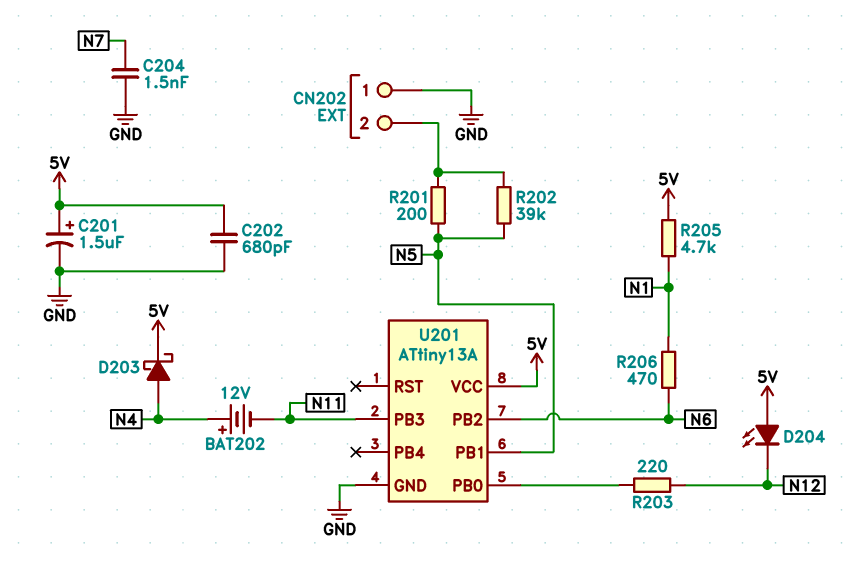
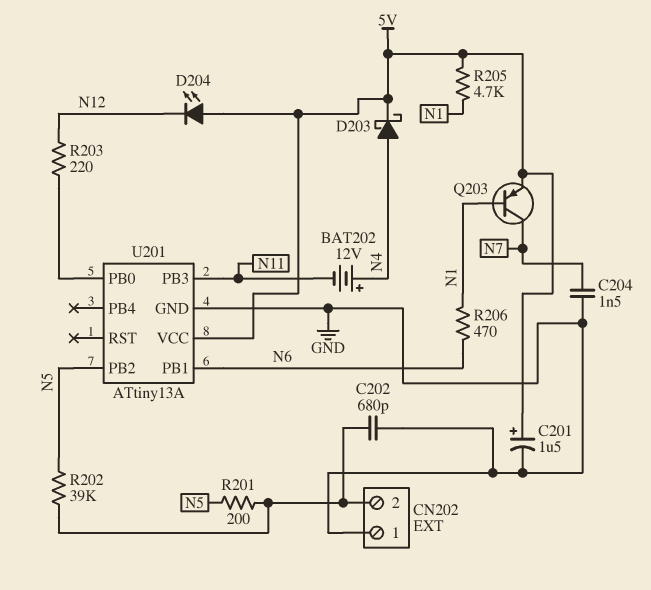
C202: 680pF (5V, GND) -> 680pF (CN202/2, GND)
Q203: none -> PNP (B N1, C N7, E 5V)
U201 pin PB1: N5 -> N6
U201 pin PB2: N6 -> N5

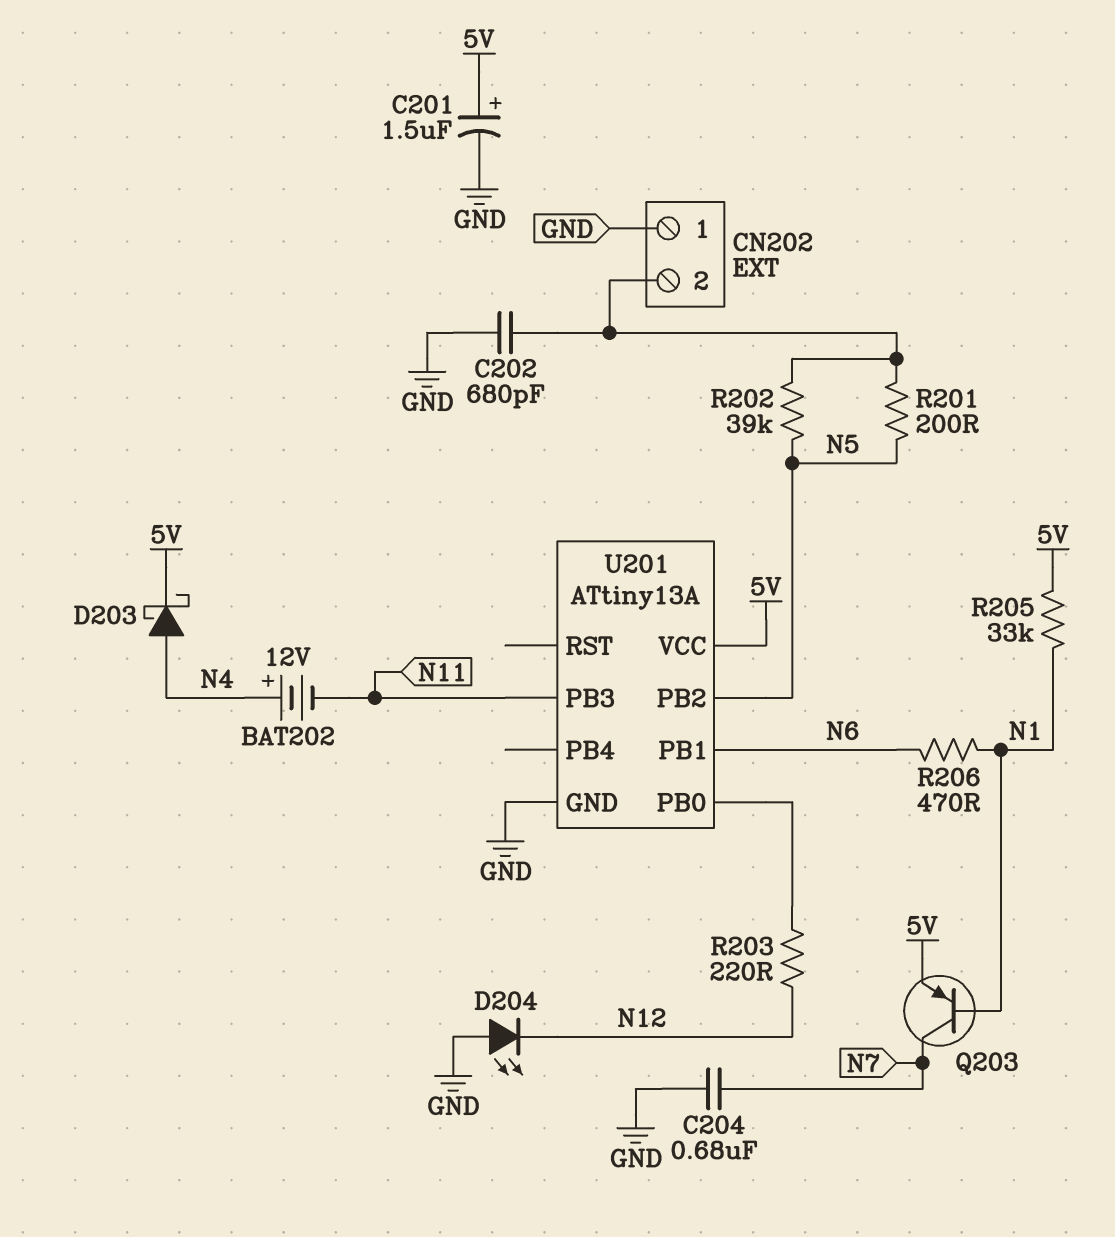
C204: 1.5nF (GND, N7) -> 680nF (GND, N7)
D204: LED (A 5V, K N12) -> LED (A GND, K N12)
R205: 4.7k (5V, N1) -> 33k (5V, N1)

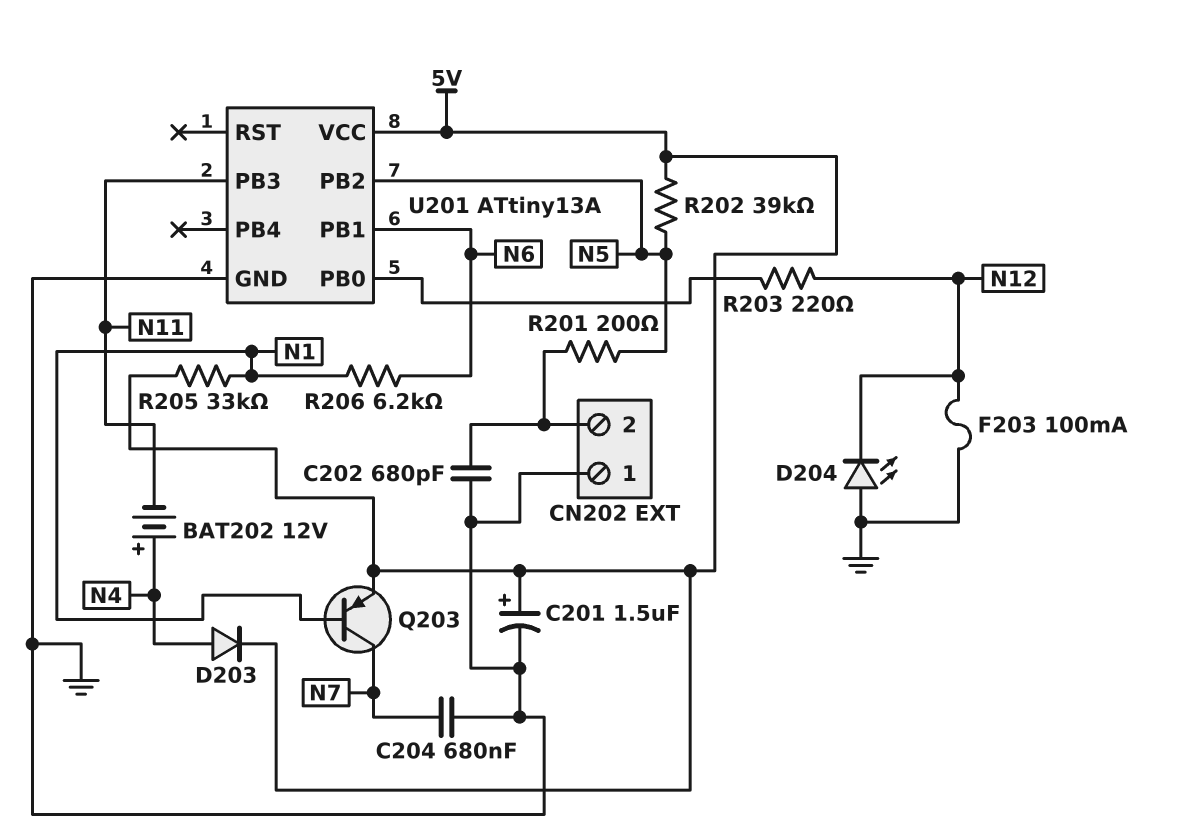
D203: schottky (A N4, K 5V) -> diode (A N4, K 5V)
F203: none -> 100mA (GND, N12)
R202: 39k (CN202/2, N5) -> 39k (5V, N5)
R206: 470 (N1, N6) -> 6.2k (N1, N6)

